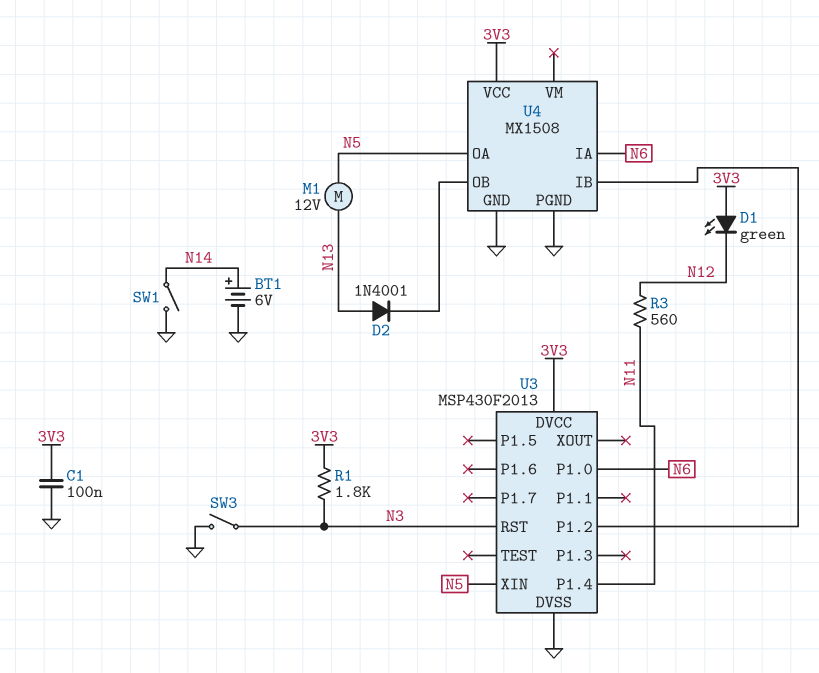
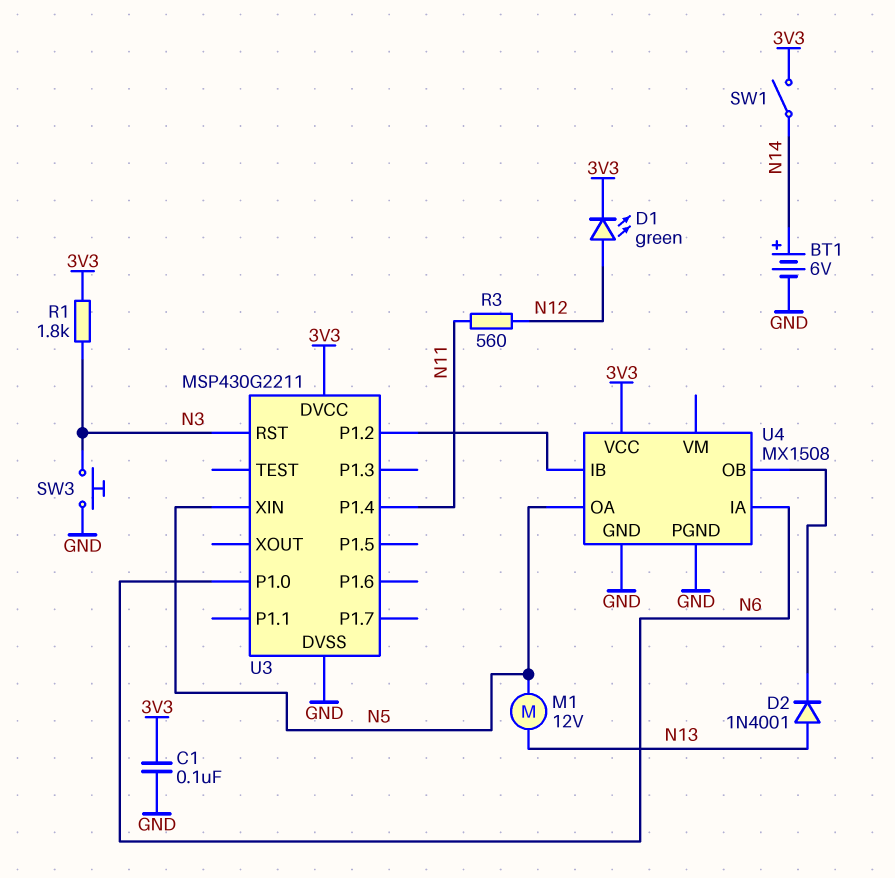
D1: LED green (A 3V3, K N12) -> LED green (A N12, K 3V3)
SW1: switch (GND, N14) -> switch (3V3, N14)
SW3: switch (GND, N3) -> button (GND, N3)
U3: MSP430F2013 -> MSP430G2211

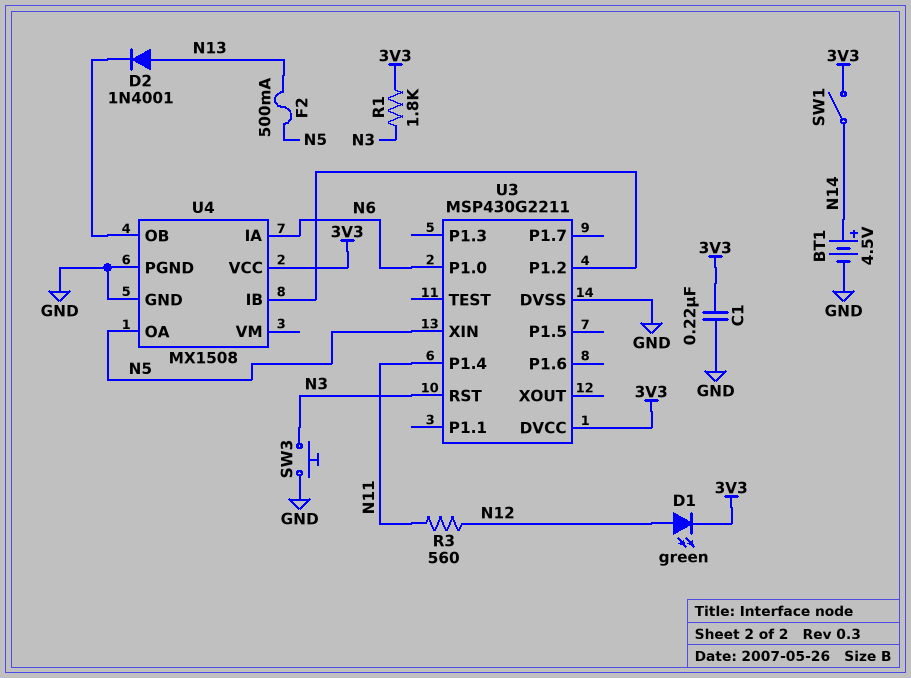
BT1: 6V (plus N14, minus GND) -> 4.5V (plus N14, minus GND)
C1: 100nF (3V3, GND) -> 220nF (3V3, GND)
F2: none -> 500mA (N5, N13)
M1: motor 12V (N5, N13) -> none

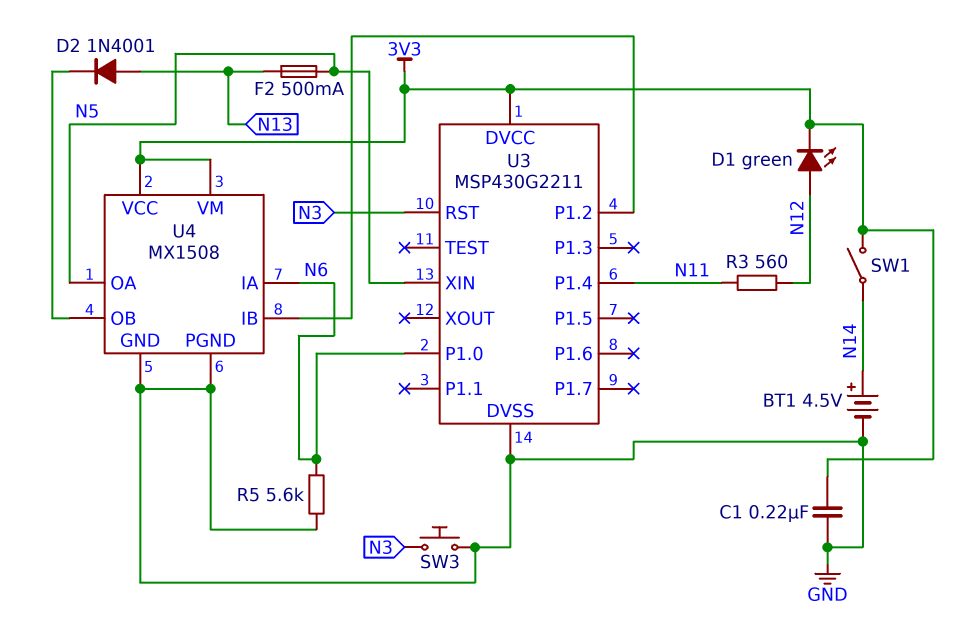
R1: 1.8k (3V3, N3) -> none
R5: none -> 5.6k (GND, N6)
U4 pin VM: none -> 3V3

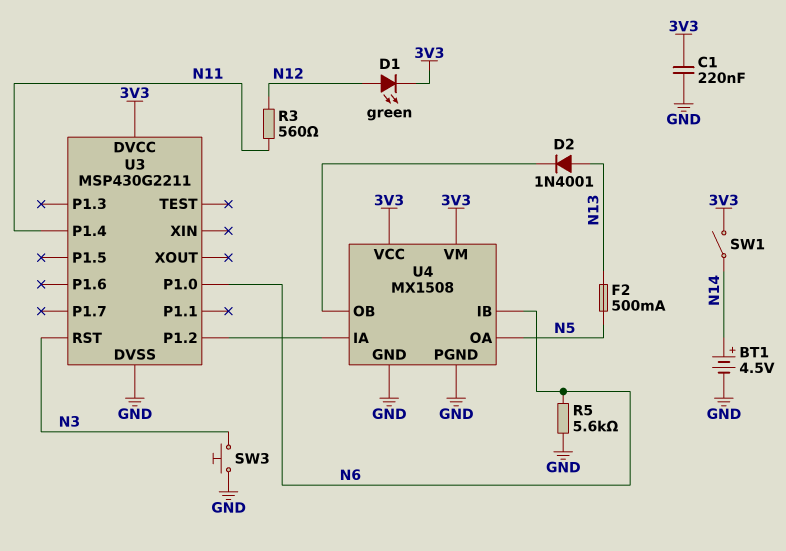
U3 pin XIN: N5 -> none
U4 pin IA: N6 -> U3/P1.2
U4 pin IB: U3/P1.2 -> N6

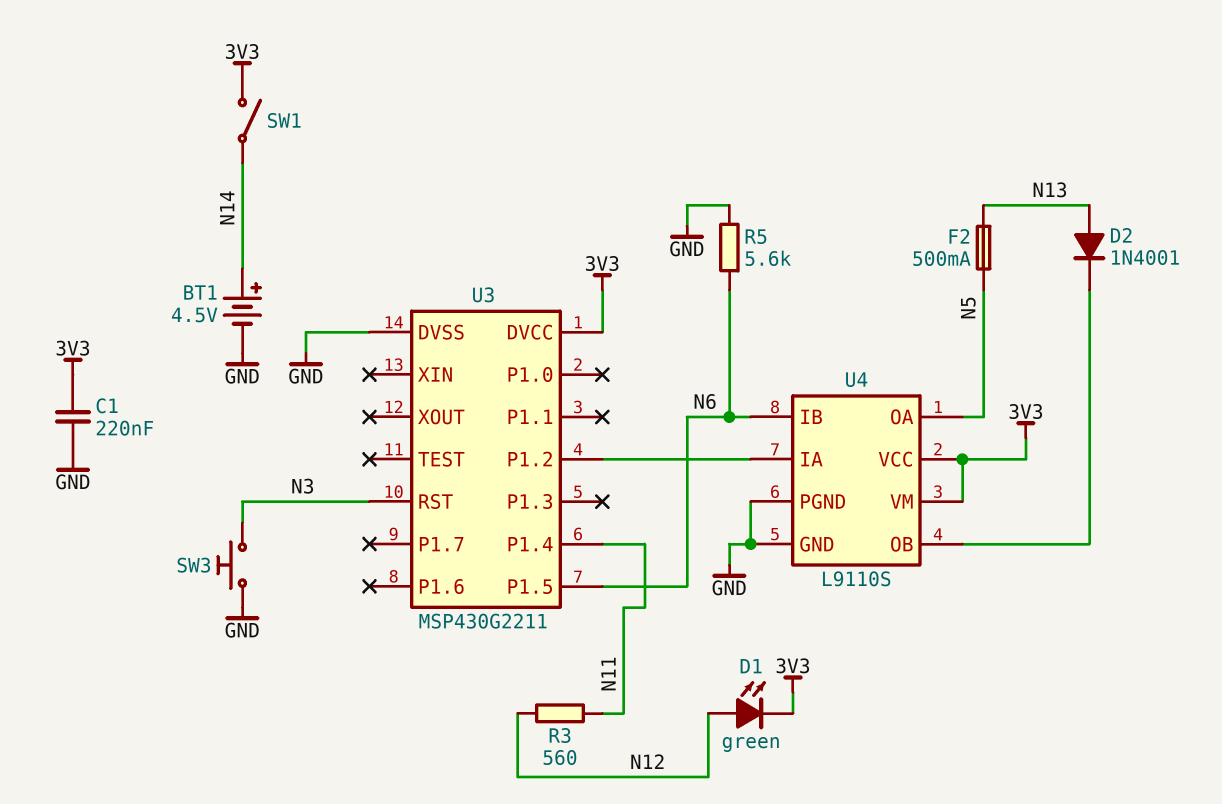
U3 pin P1.0: N6 -> none
U3 pin P1.5: none -> N6
U4: MX1508 -> L9110S

